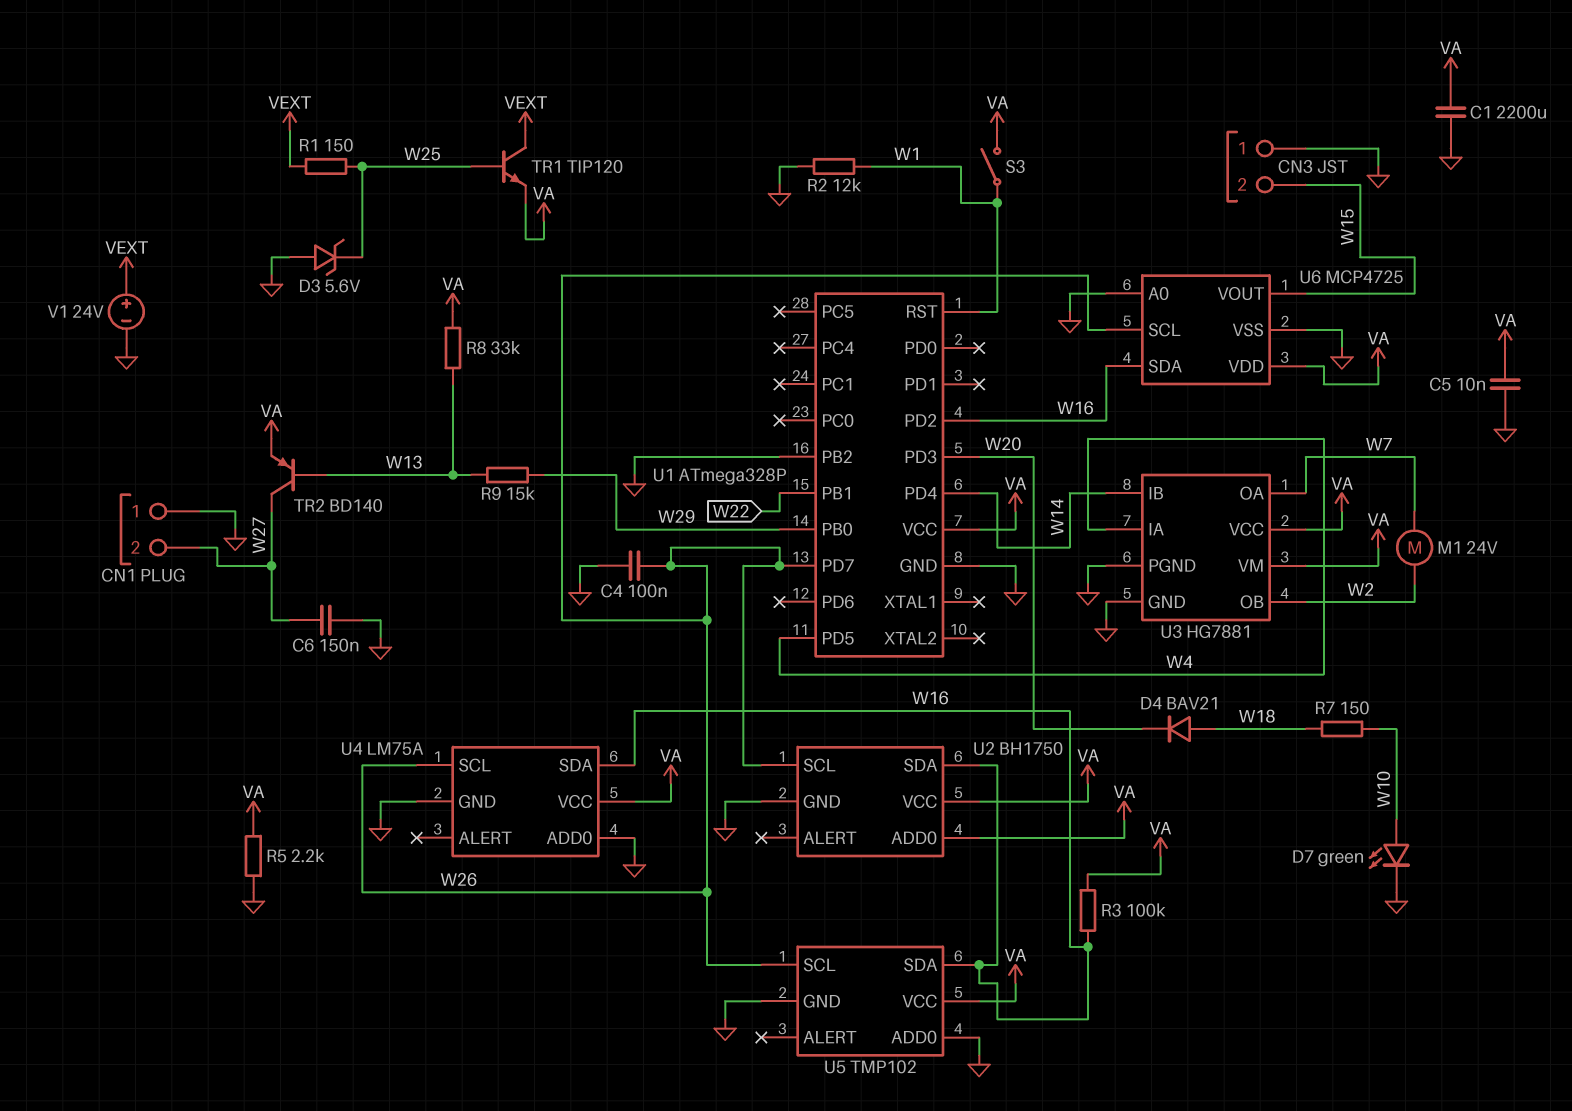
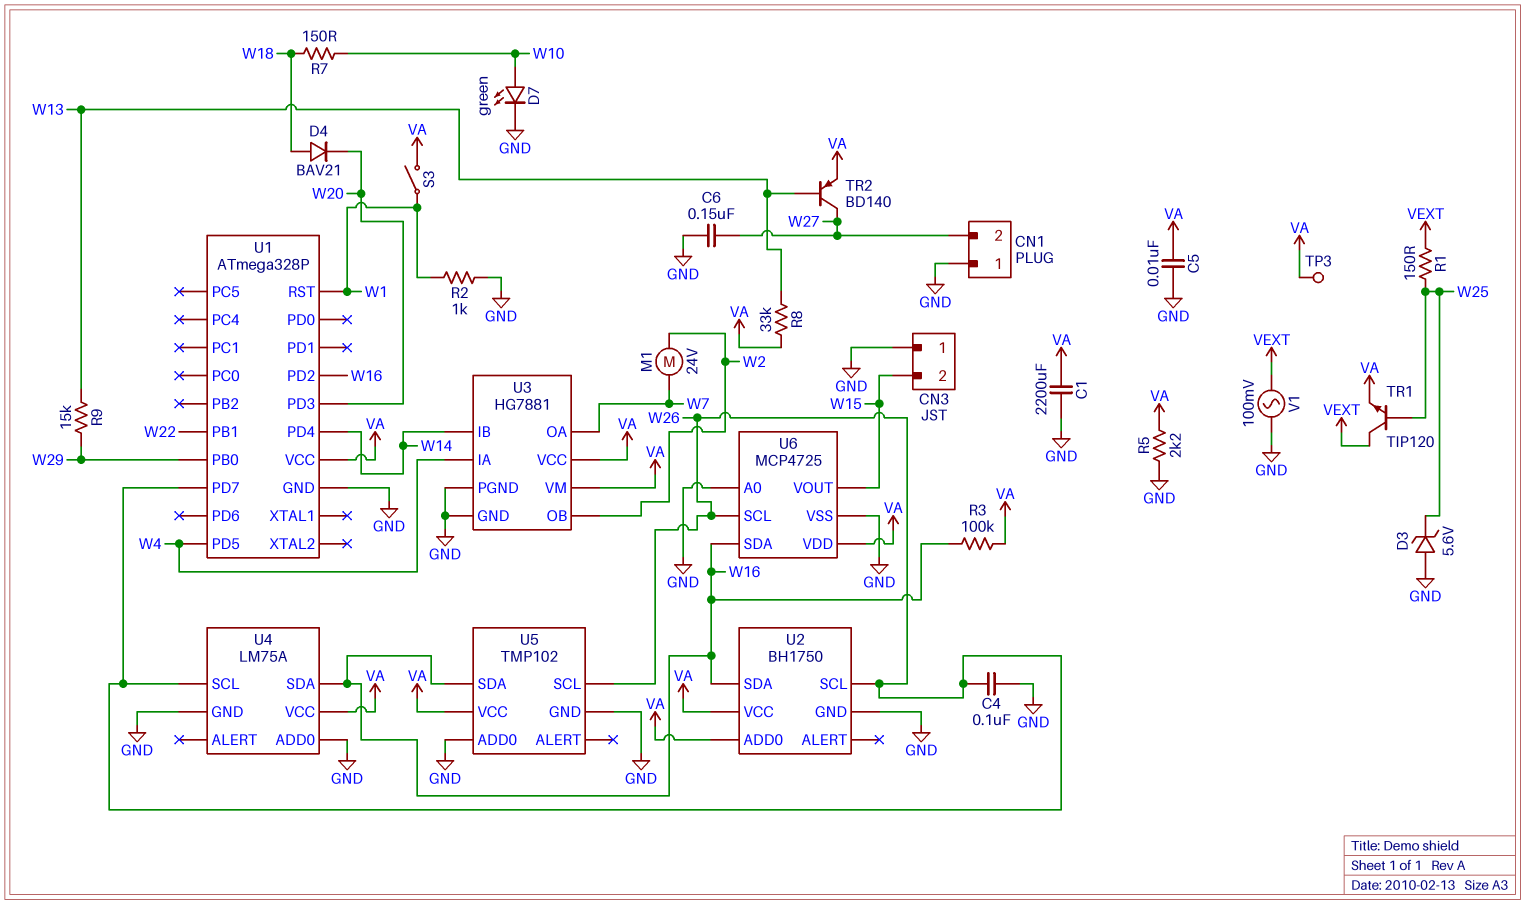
R2: 12k (GND, W1) -> 1k (GND, W1)
TP3: none -> test point (VA)
U1 pin PB2: GND -> none
V1: 24V (plus VEXT, minus GND) -> AC 100mV (GND, VEXT)

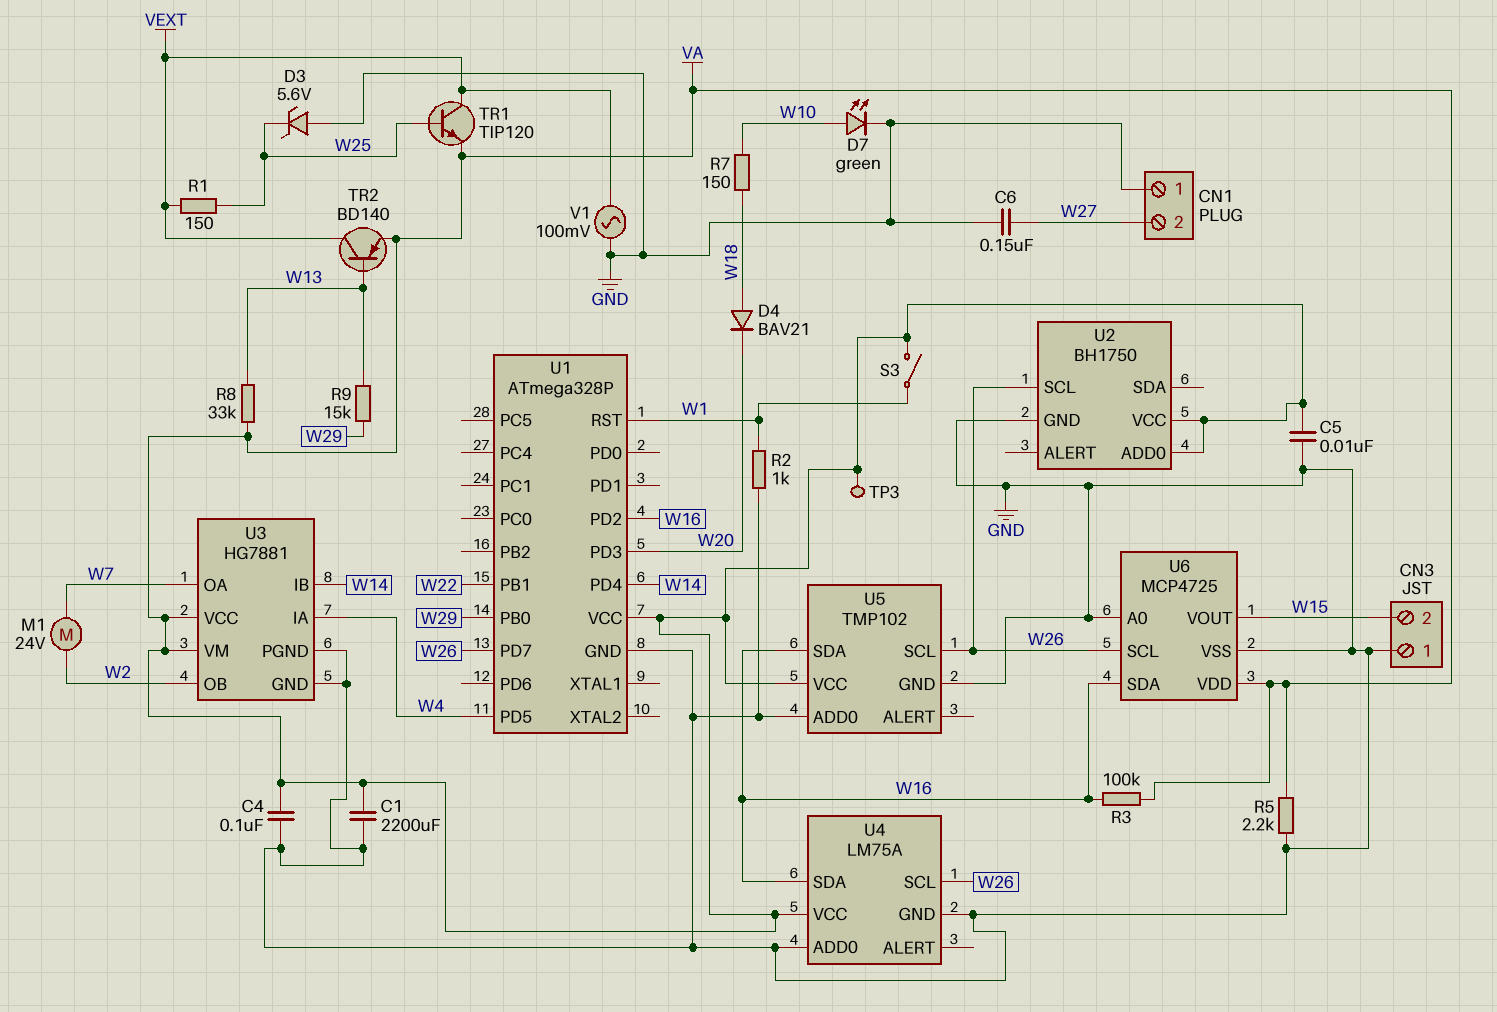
C4: 100nF (GND, W26) -> 100nF (GND, VA)
TR2: PNP BD140 (B W13, C W27, E VA) -> PNP BD140 (B W13, C VEXT, E VA)
U2 pin SDA: W16 -> none

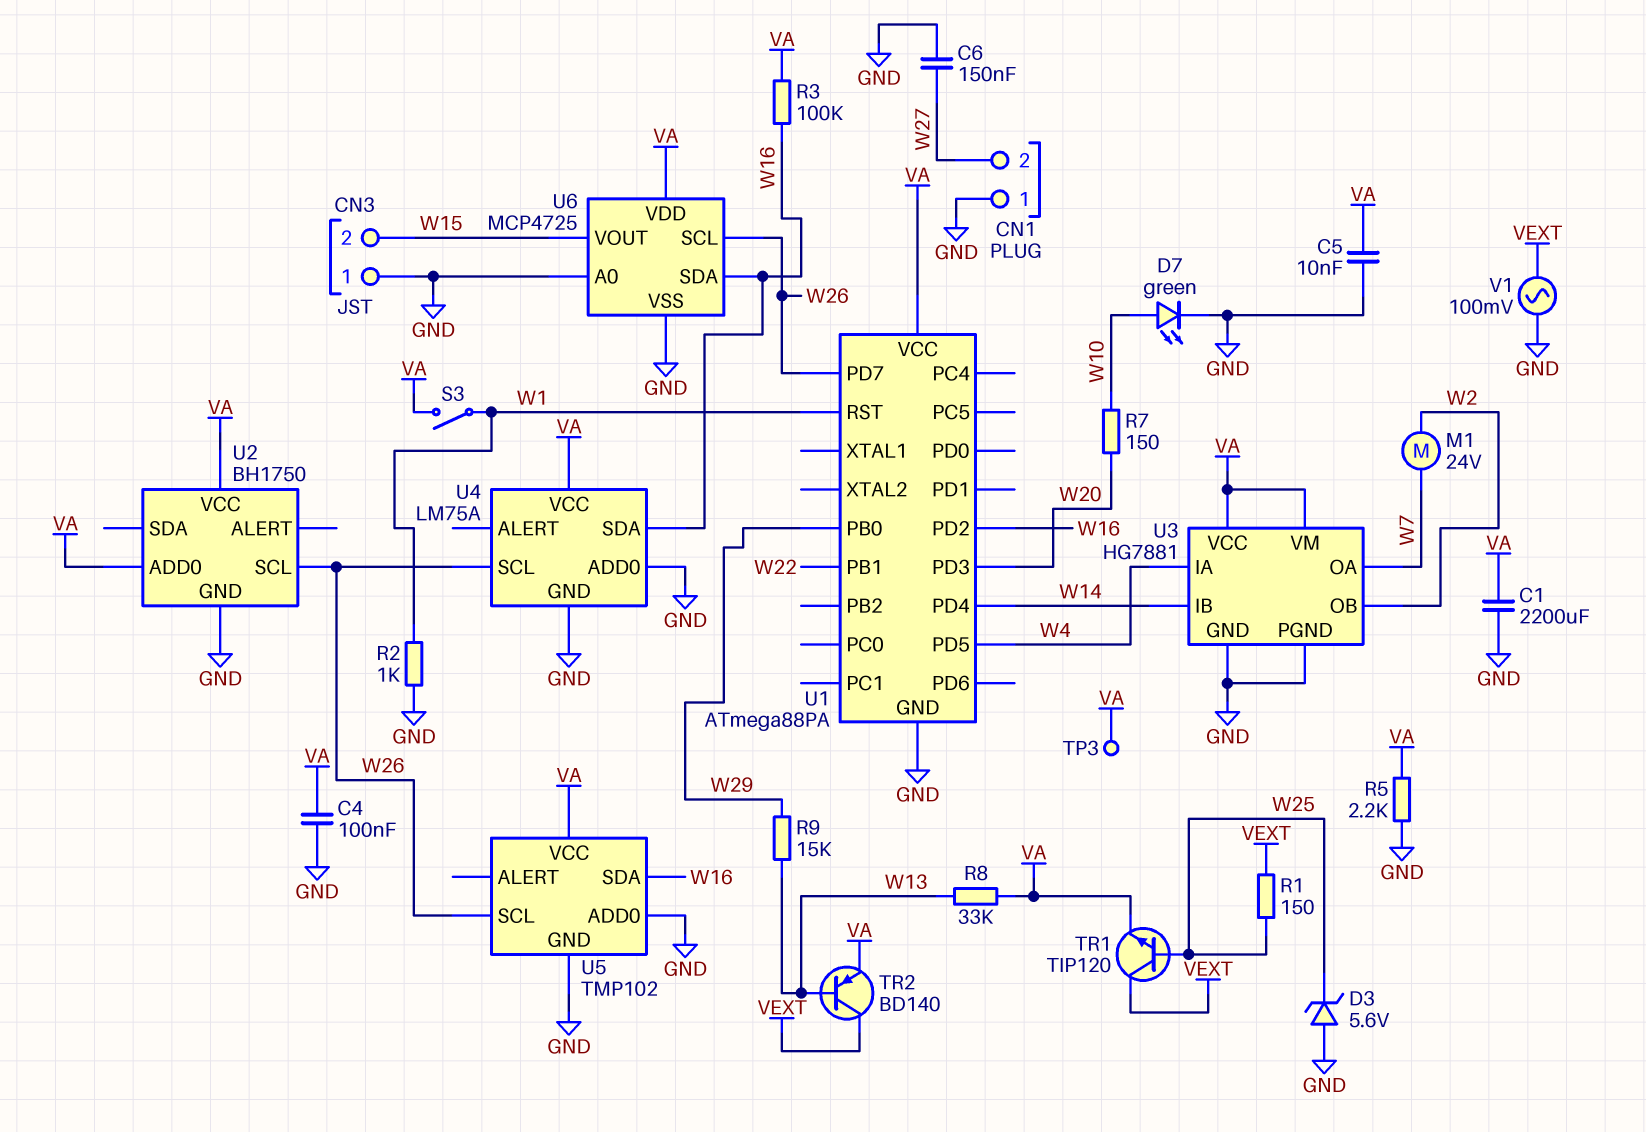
D4: diode BAV21 (A W18, K W20) -> none
R7: 150 (W10, W18) -> 150 (W10, W20)
U1: ATmega328P -> ATmega88PA

